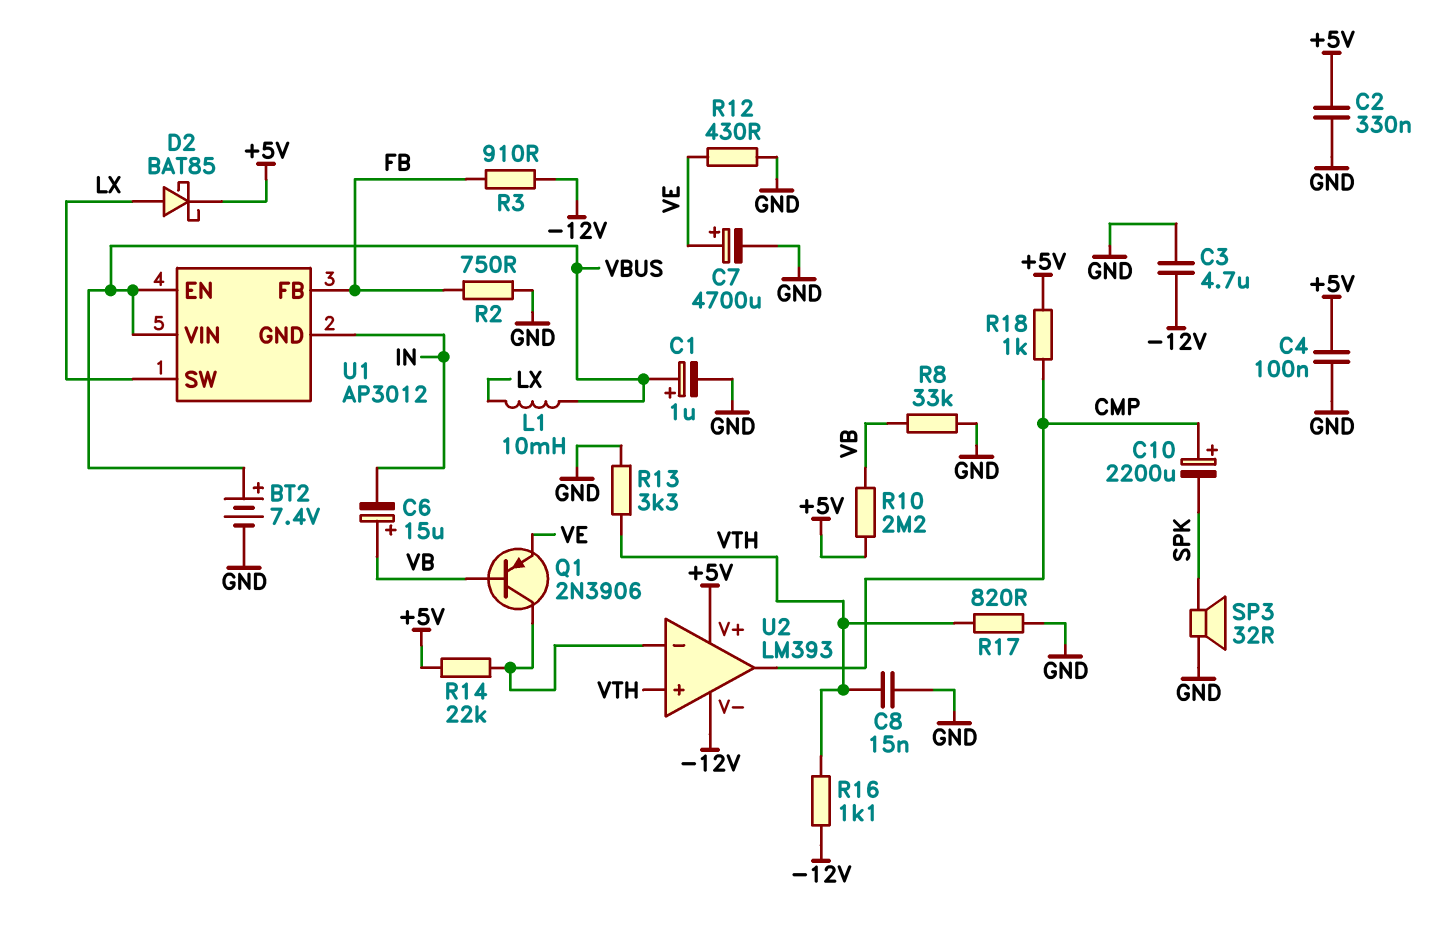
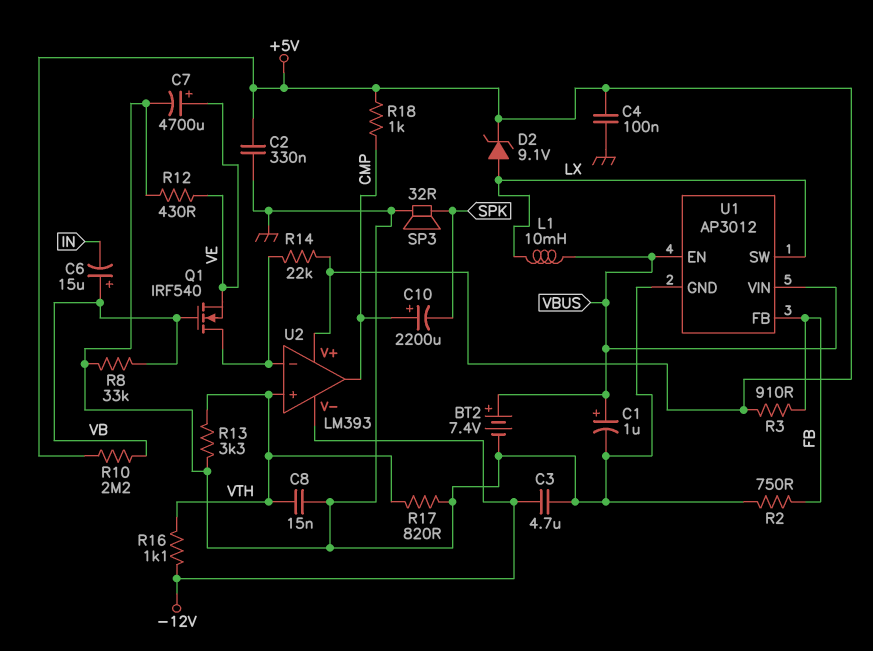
D2: schottky BAT85 (A LX, K +5V) -> zener 9.1V (A LX, K +5V)
Q1: PNP 2N3906 (B VB, C U2/in-, E VE) -> NMOS IRF540 (G VB, D U2/in-, S VE)
R3: 910 (-12V, FB) -> 910 (+5V, FB)
U1 pin GND: IN -> GND

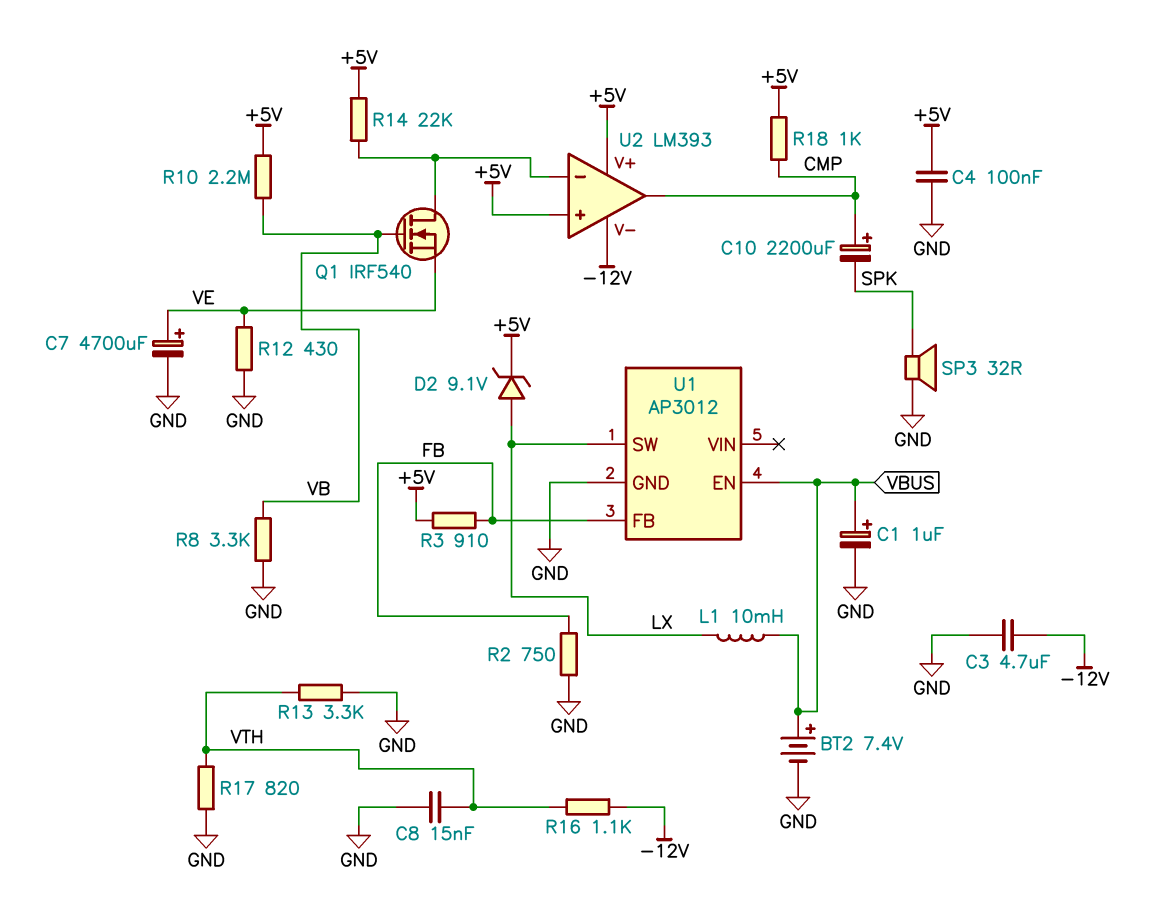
C2: 330nF (+5V, GND) -> none
C6: 15uF (plus VB, minus IN) -> none
R8: 33k (GND, VB) -> 3.3k (GND, VB)
U1 pin VIN: VBUS -> none
U2 pin in+: VTH -> +5V

